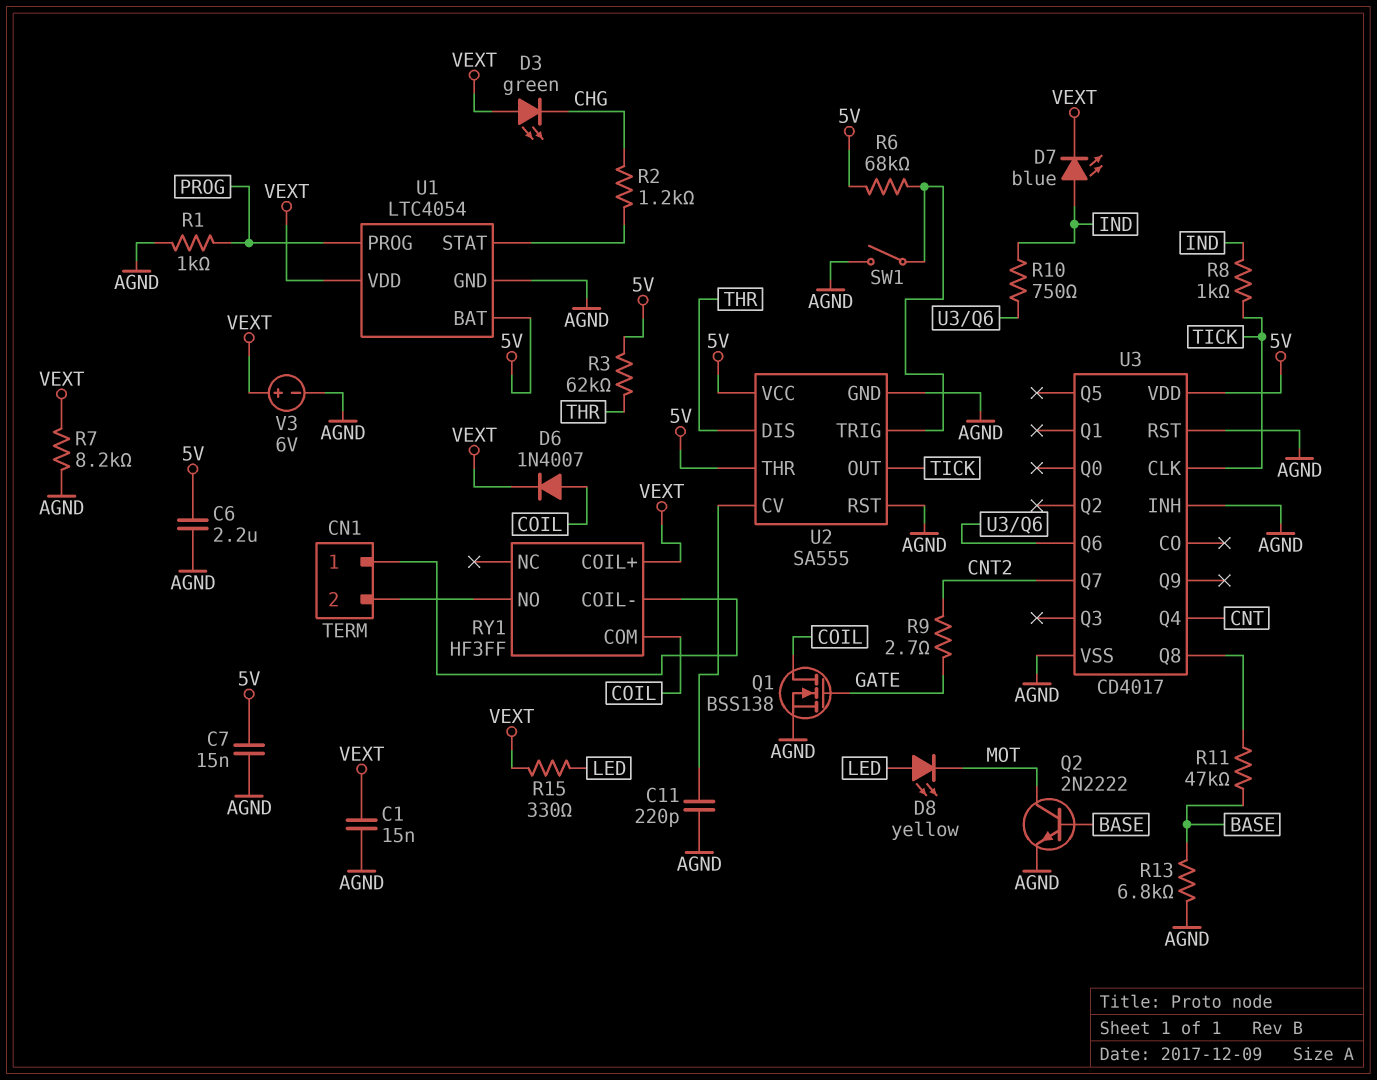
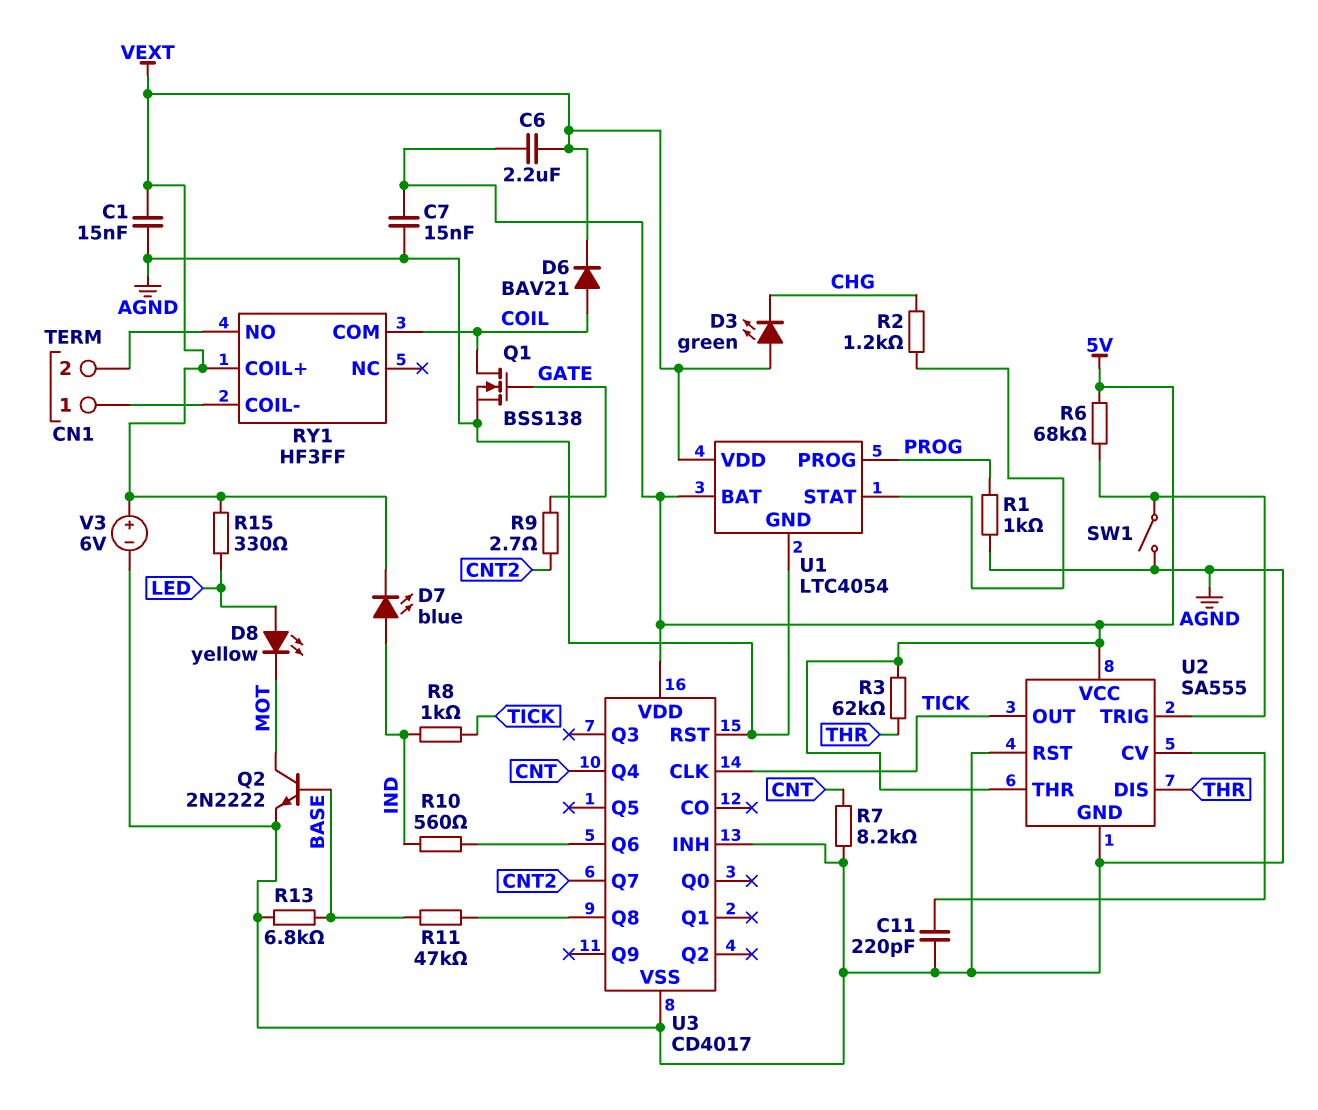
C6: 2.2uF (5V, AGND) -> 2.2uF (5V, VEXT)
D6: diode 1N4007 (A COIL, K VEXT) -> diode BAV21 (A COIL, K VEXT)
R7: 8.2k (AGND, VEXT) -> 8.2k (AGND, CNT)
R10: 750 (IND, U3/Q6) -> 560 (IND, U3/Q6)

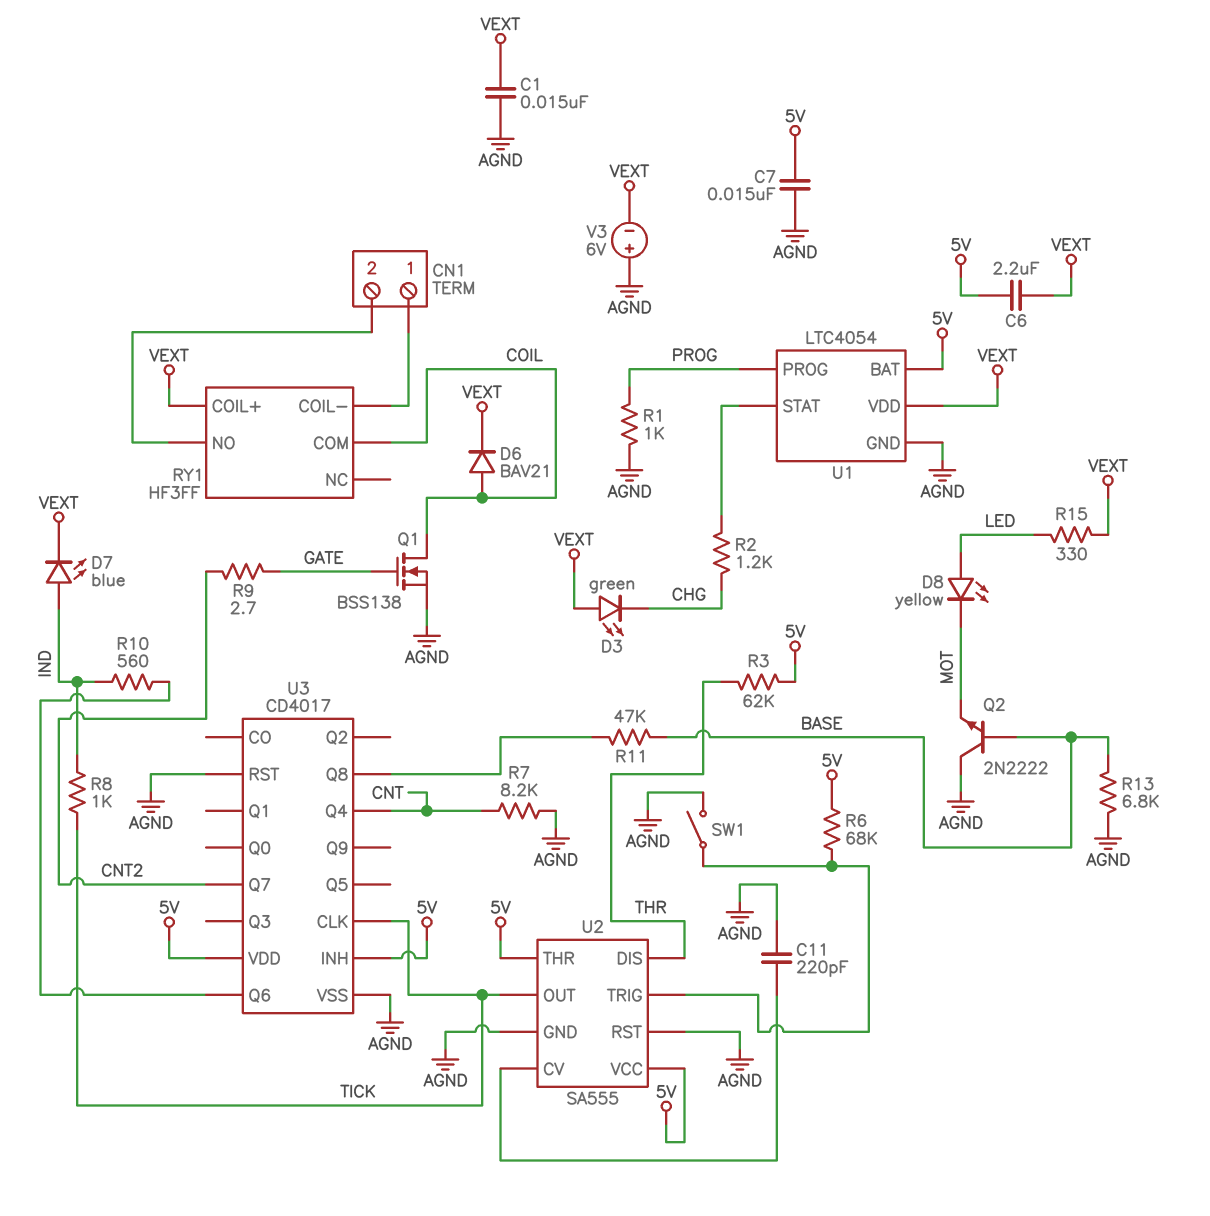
Q2: NPN 2N2222 (B BASE, C MOT, E AGND) -> NPN 2N2222 (B BASE, C AGND, E MOT)
U3 pin INH: AGND -> 5V
V3: 6V (plus VEXT, minus AGND) -> 6V (plus AGND, minus VEXT)

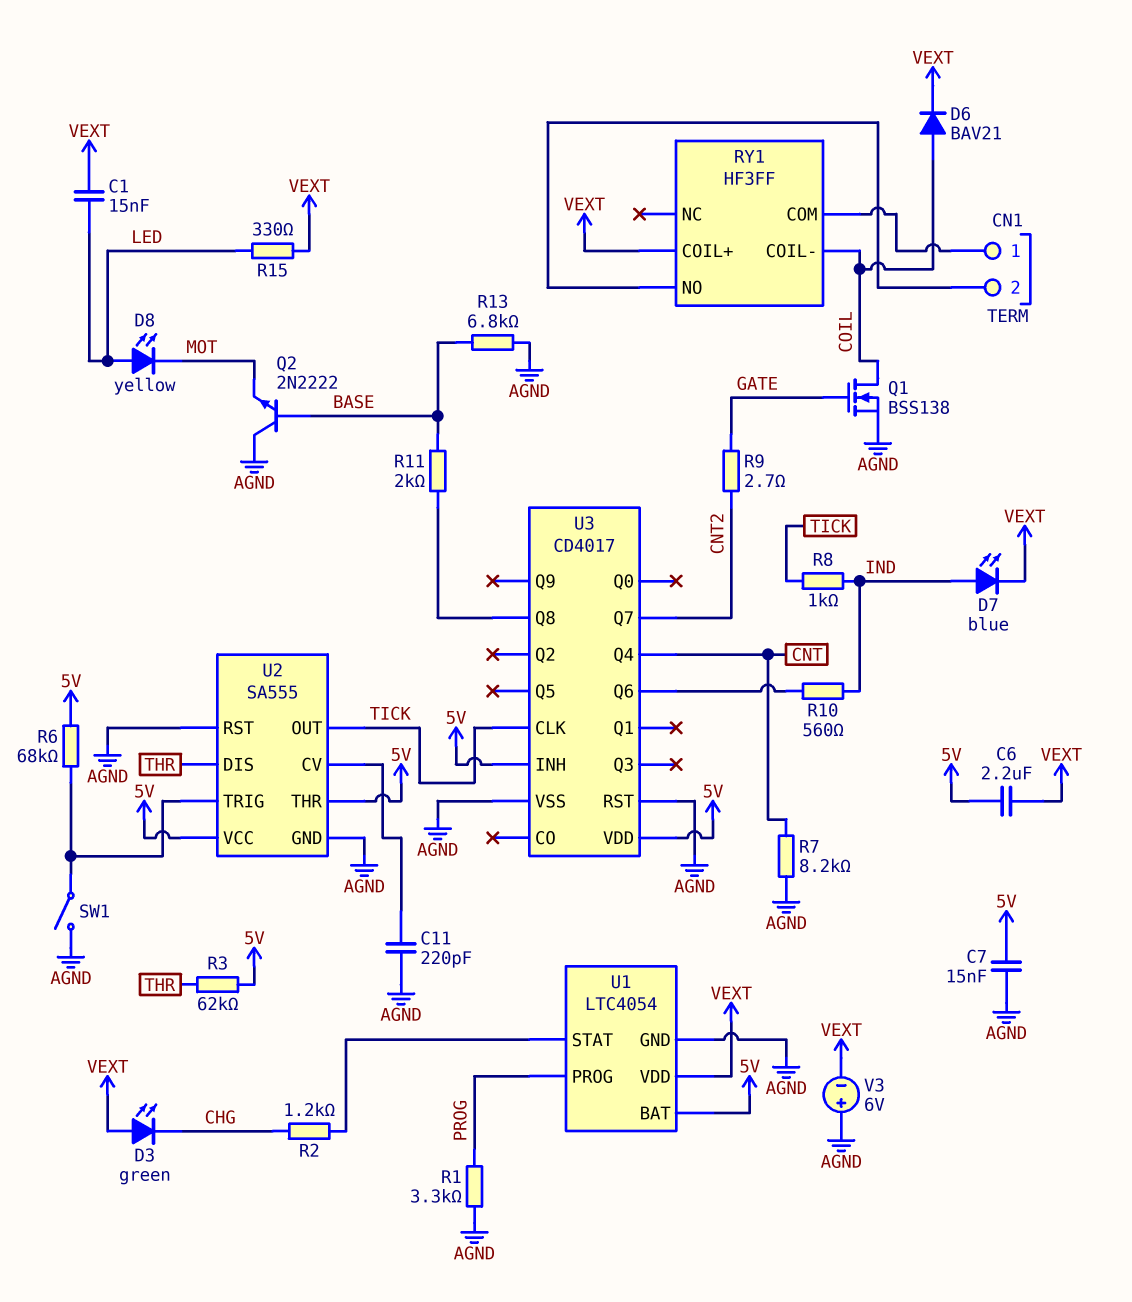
C1: 15nF (AGND, VEXT) -> 15nF (LED, VEXT)
R1: 1k (AGND, PROG) -> 3.3k (AGND, PROG)
R11: 47k (BASE, U3/Q8) -> 2k (BASE, U3/Q8)
RY1 pin COIL-: CN1/1 -> COIL
RY1 pin COM: COIL -> CN1/1

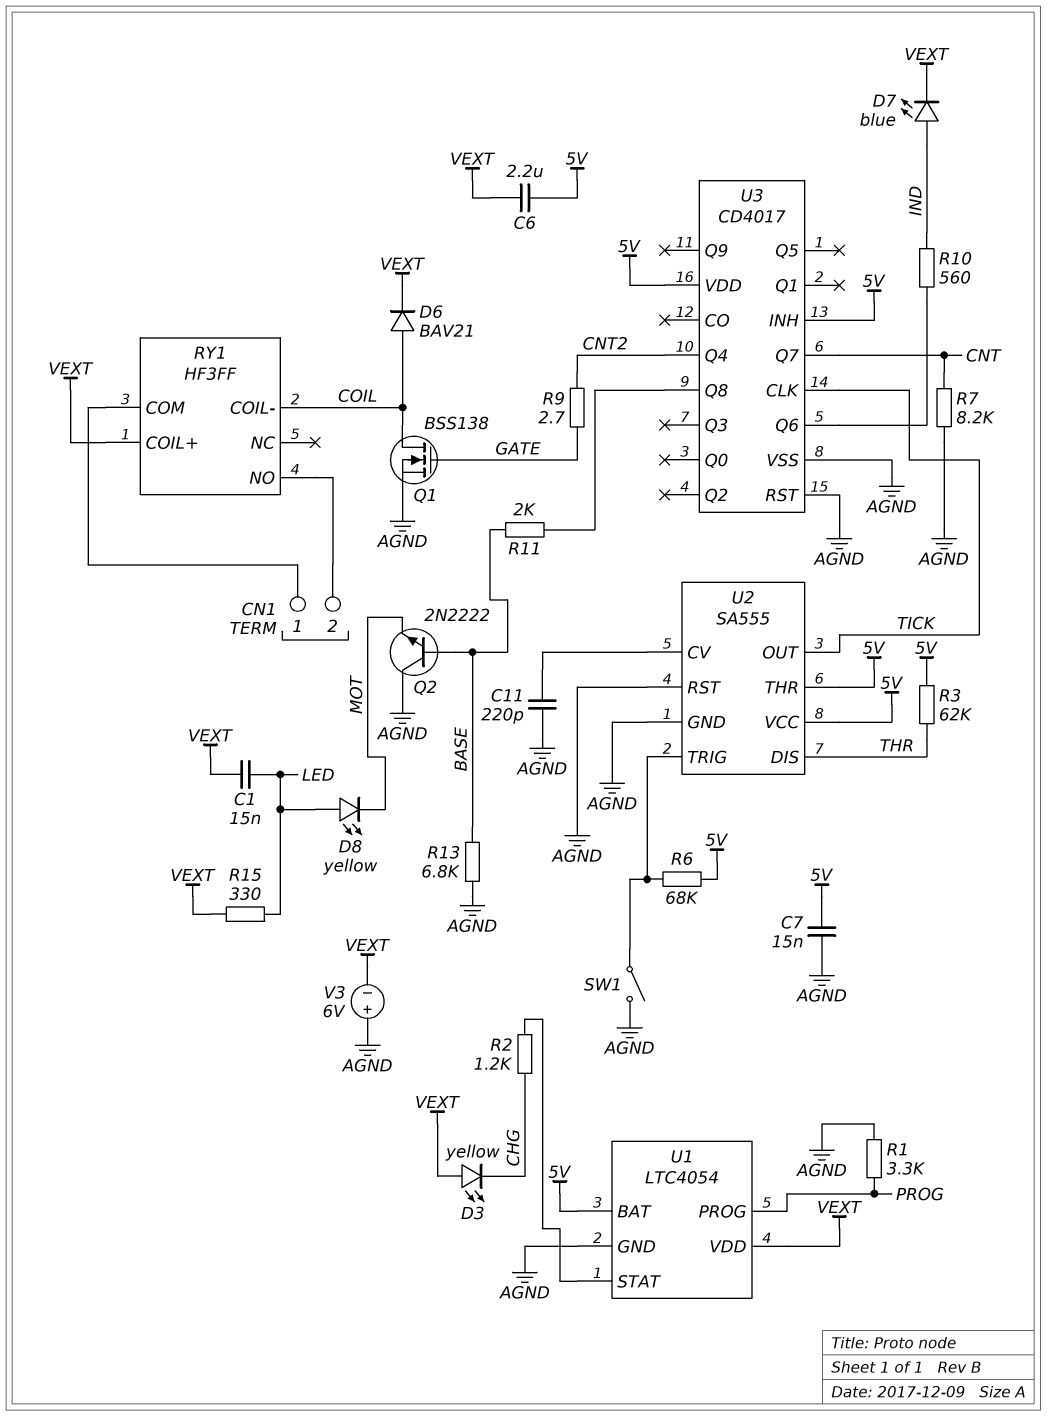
D3: LED green (A VEXT, K CHG) -> LED yellow (A VEXT, K CHG)
R8: 1k (IND, TICK) -> none
U3 pin Q4: CNT -> CNT2
U3 pin Q7: CNT2 -> CNT

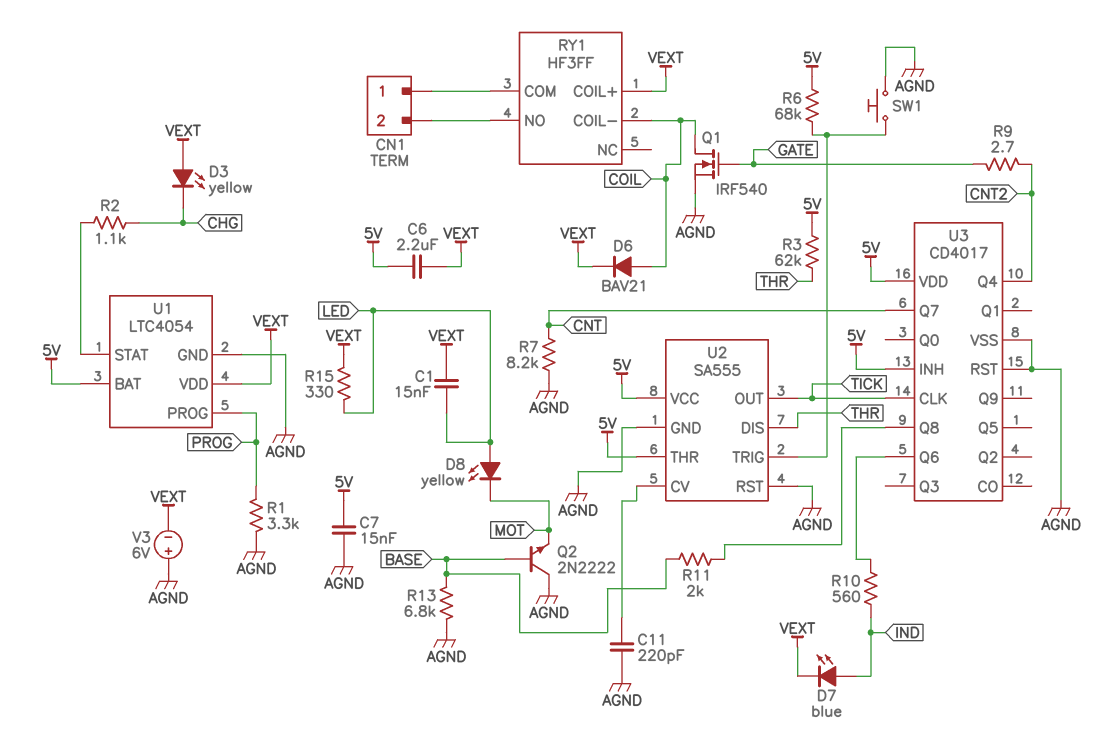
Q1: NMOS BSS138 (G GATE, D COIL, S AGND) -> NMOS IRF540 (G GATE, D COIL, S AGND)
R2: 1.2k (CHG, U1/STAT) -> 1.1k (CHG, U1/STAT)
SW1: switch (AGND, U2/TRIG) -> button (AGND, U2/TRIG)

